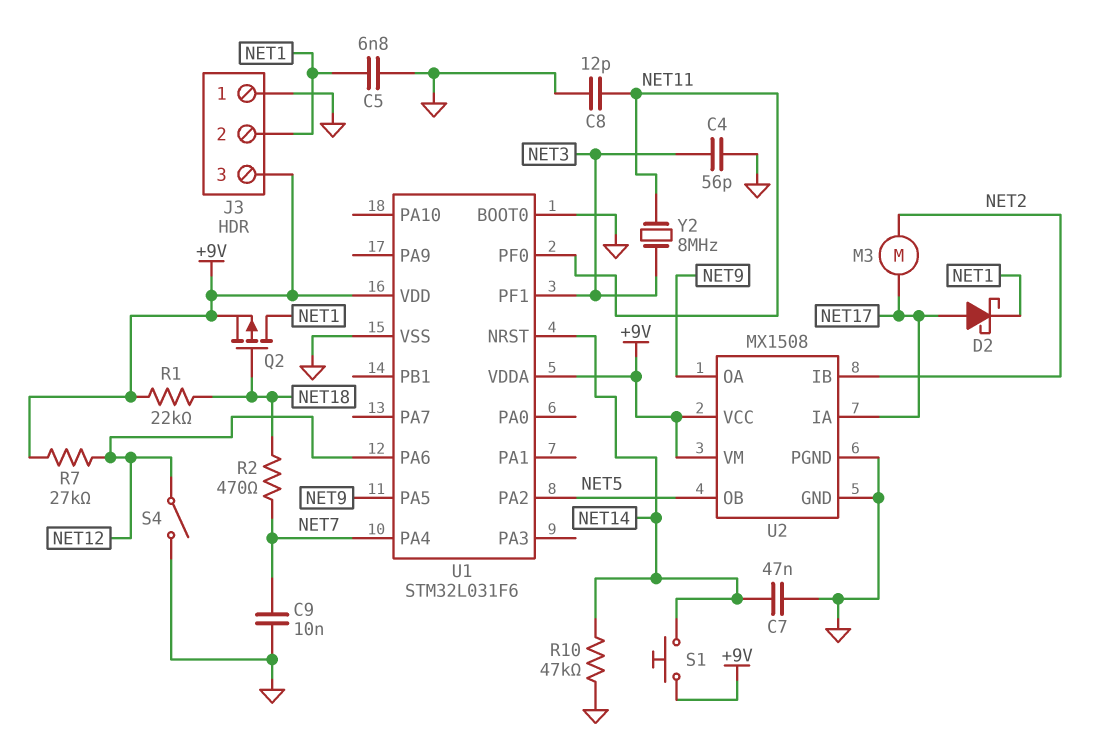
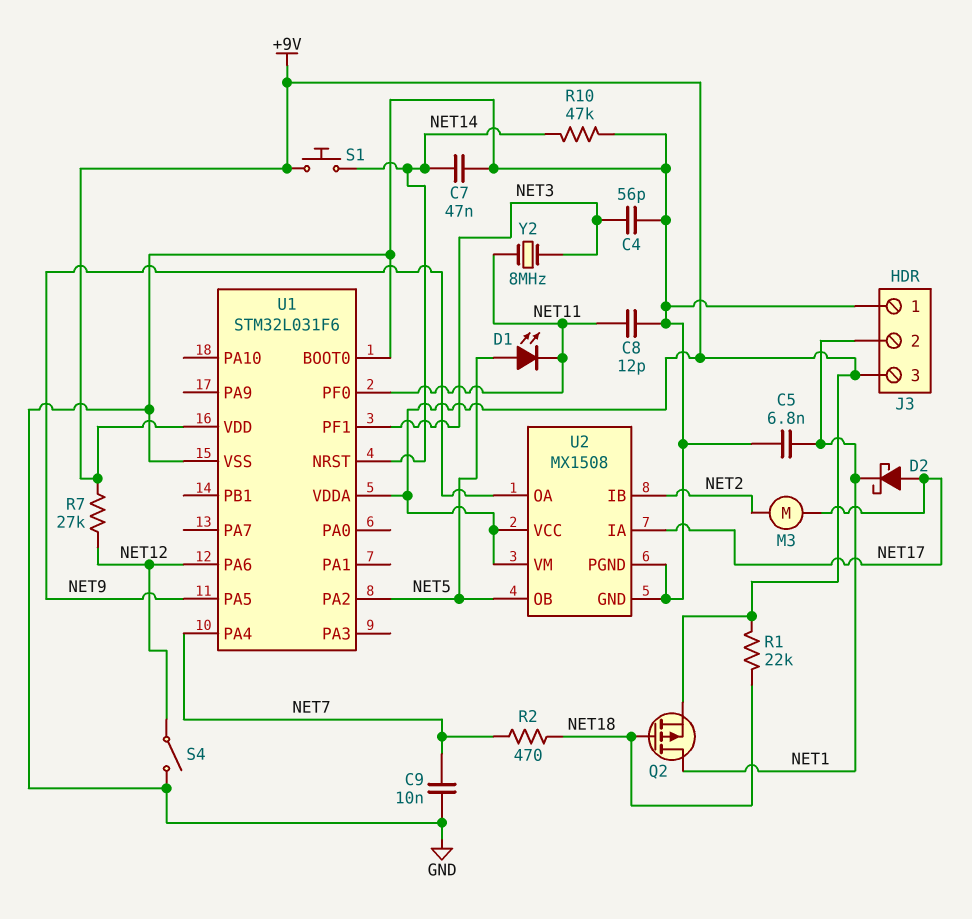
D1: none -> LED (A NET5, K NET11)

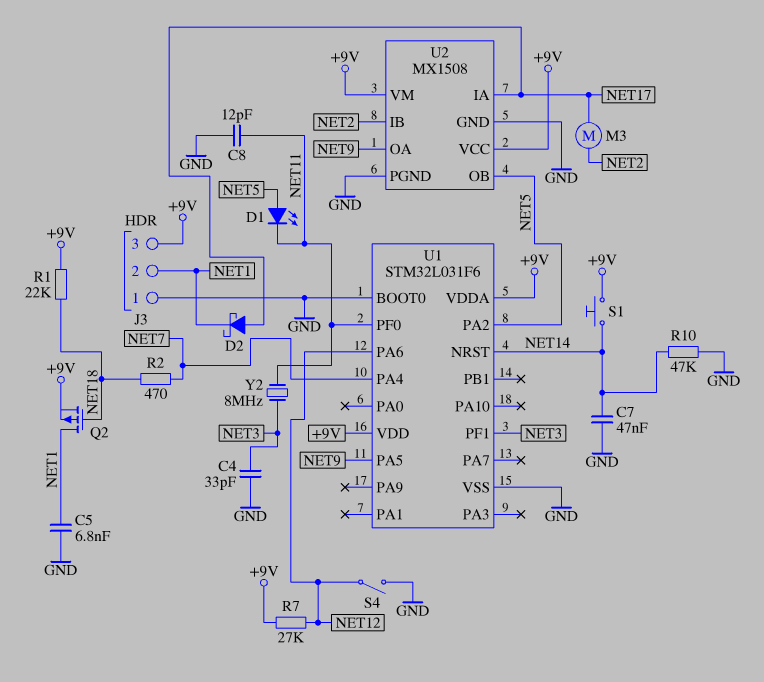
C4: 56pF (GND, NET3) -> 33pF (GND, NET3)
C9: 10nF (GND, NET7) -> none

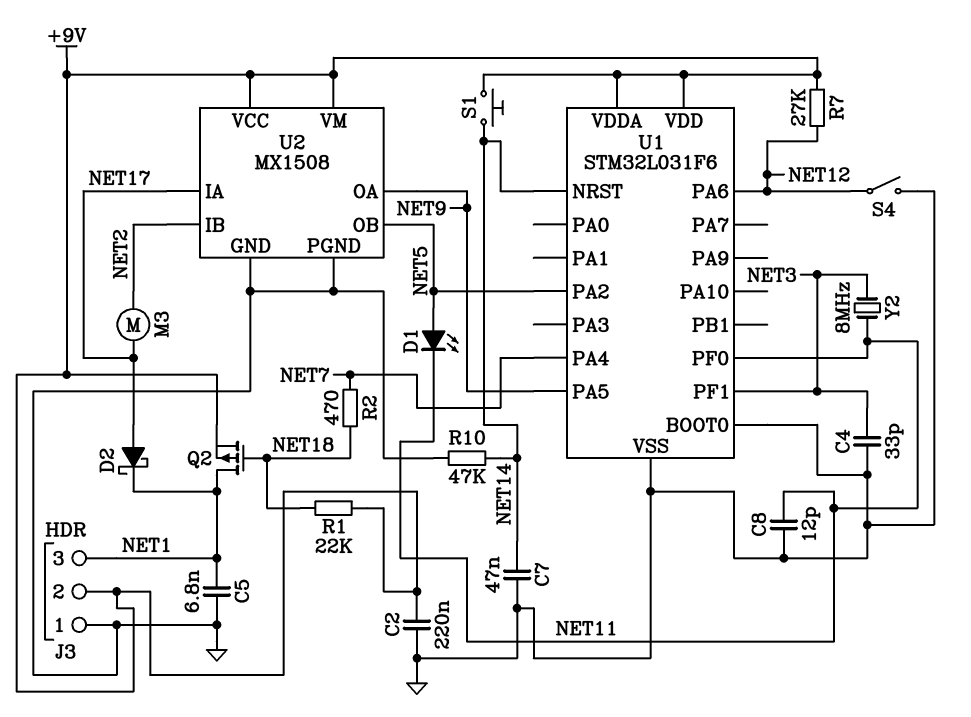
C2: none -> 220nF (+9V, GND)
J3 pin 2: NET1 -> +9V
J3 pin 3: +9V -> NET1

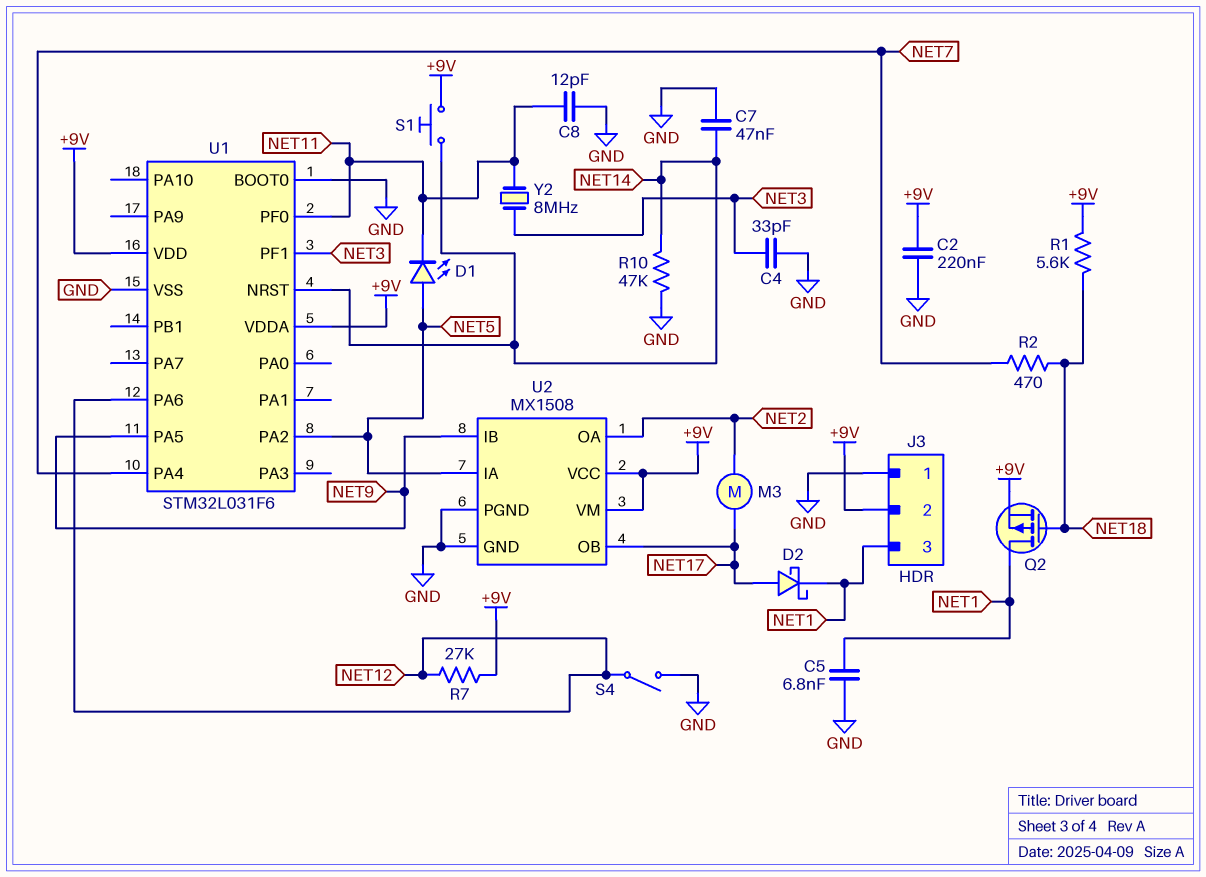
R1: 22k (+9V, NET18) -> 5.6k (+9V, NET18)
U2 pin IA: NET17 -> NET5
U2 pin IB: NET2 -> NET9
U2 pin OA: NET9 -> NET2
U2 pin OB: NET5 -> NET17

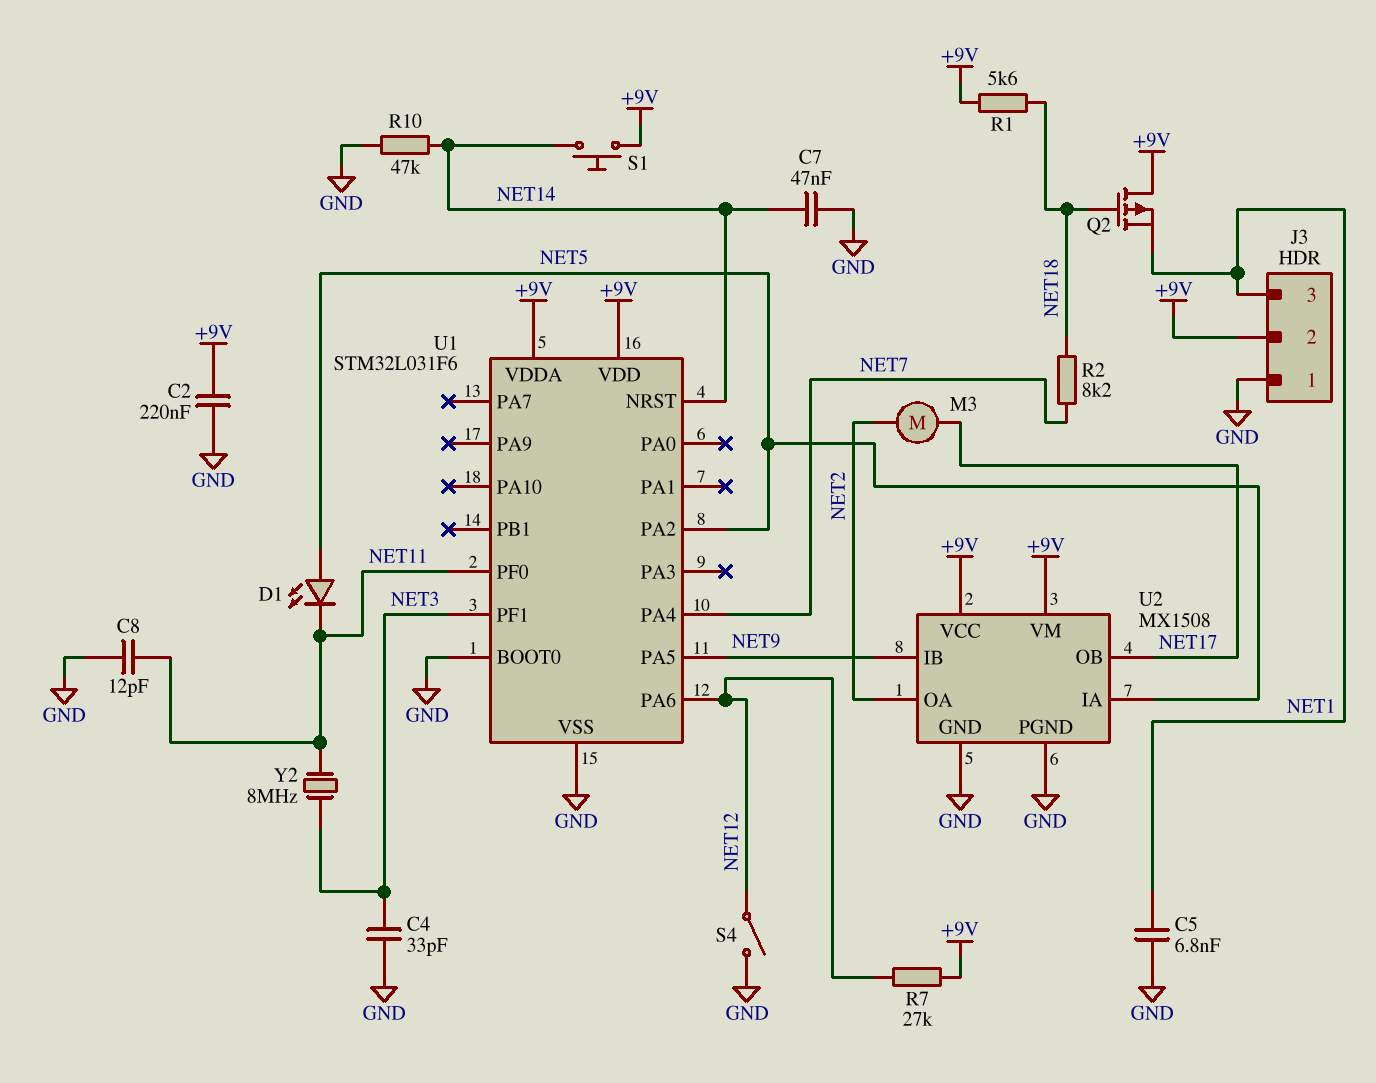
D2: schottky (A NET17, K NET1) -> none
Q2: PMOS (G NET18, D NET1, S +9V) -> PMOS (G NET18, D +9V, S NET1)
R2: 470 (NET7, NET18) -> 8.2k (NET7, NET18)

